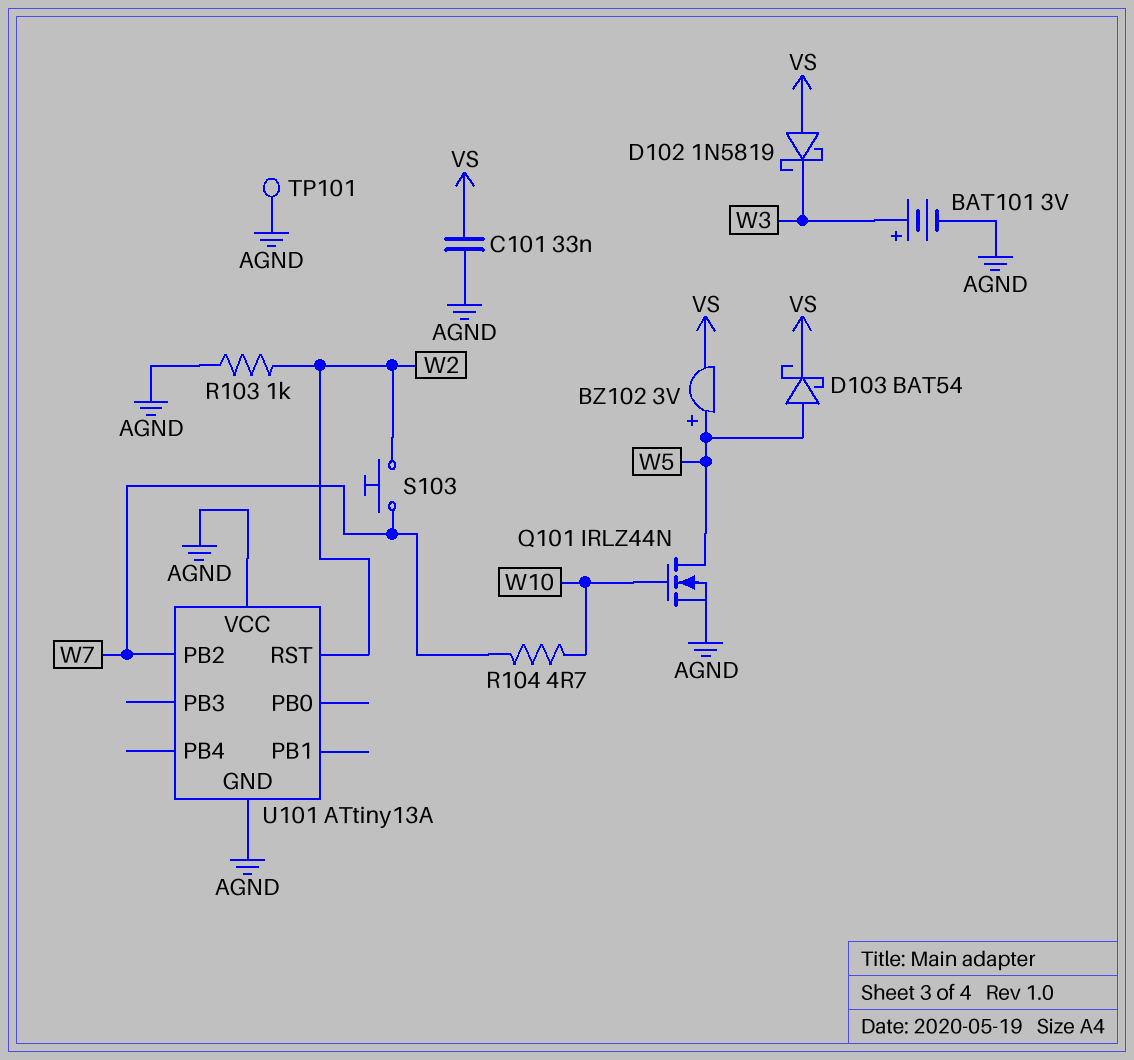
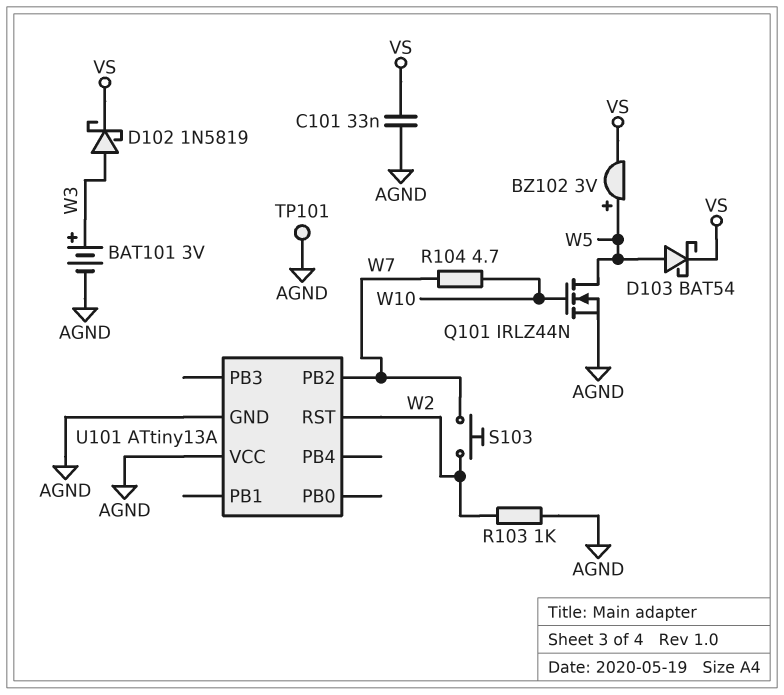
D102: schottky 1N5819 (A VS, K W3) -> schottky 1N5819 (A W3, K VS)

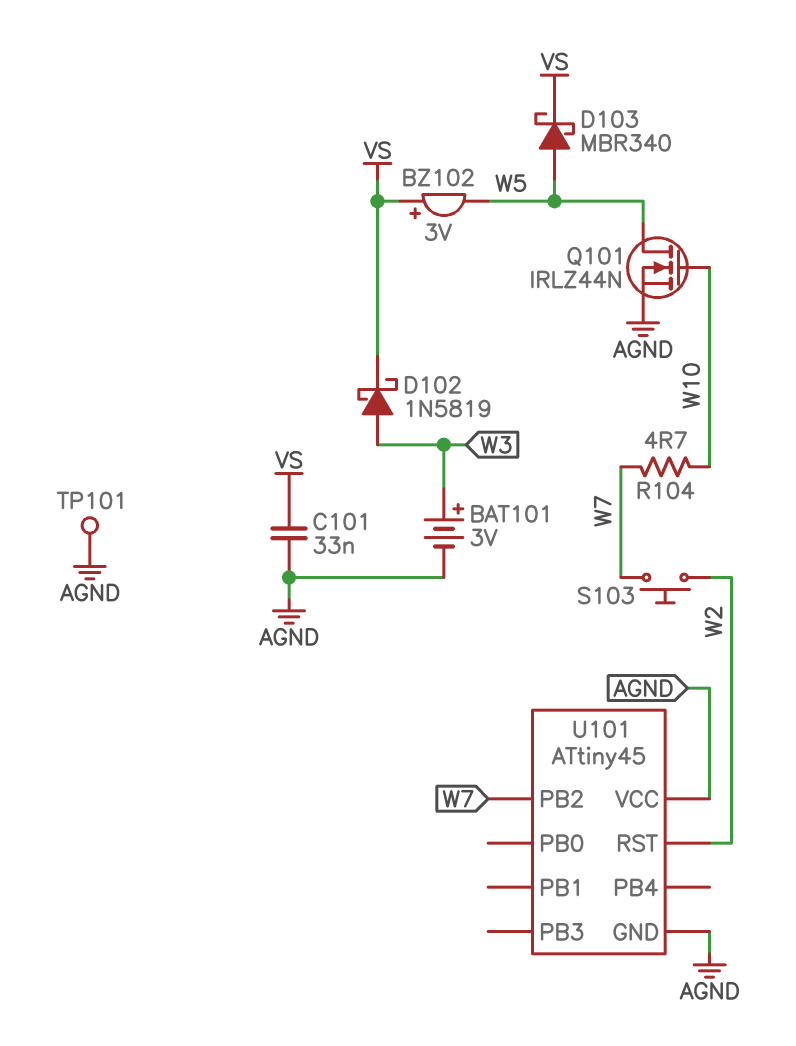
BZ102: buzzer 3V (plus W5, minus VS) -> buzzer 3V (plus VS, minus W5)
D103: schottky BAT54 (A W5, K VS) -> schottky MBR340 (A W5, K VS)
R103: 1k (AGND, W2) -> none
U101: ATtiny13A -> ATtiny45

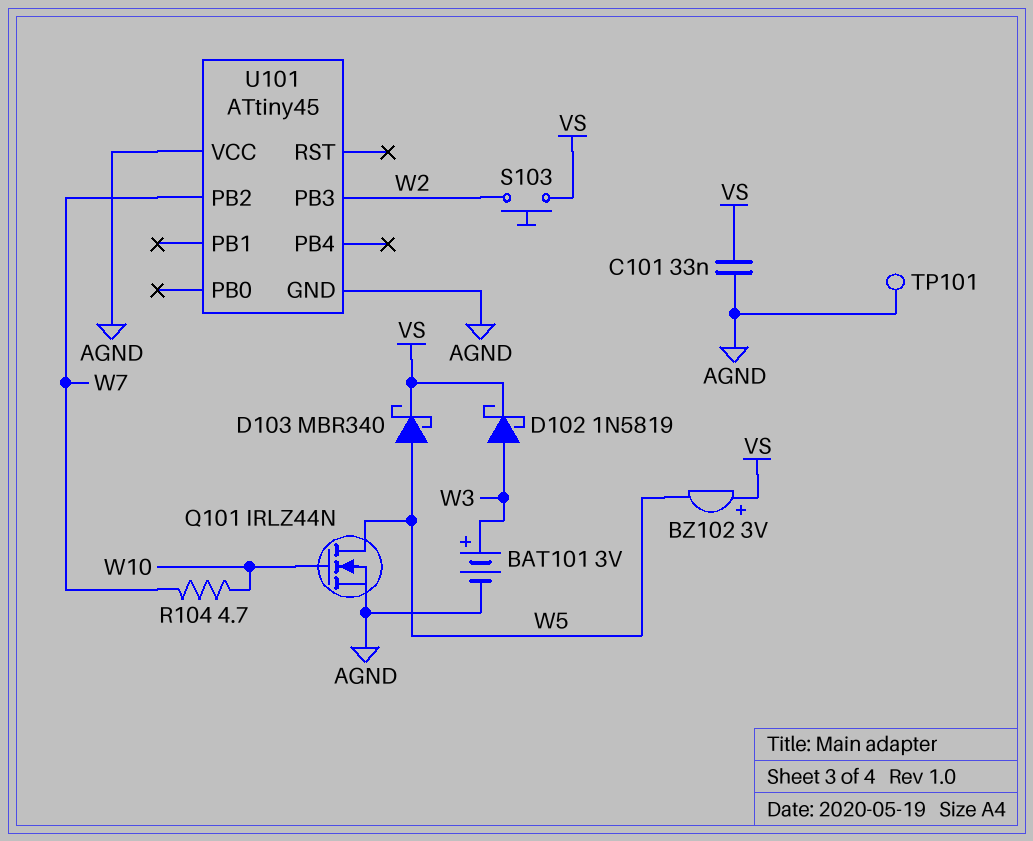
S103: button (W2, W7) -> button (VS, W2)
U101 pin PB3: none -> W2
U101 pin RST: W2 -> none

